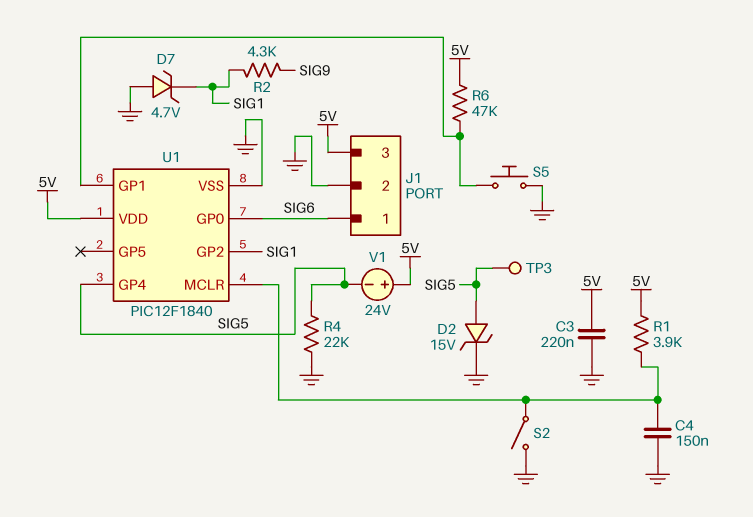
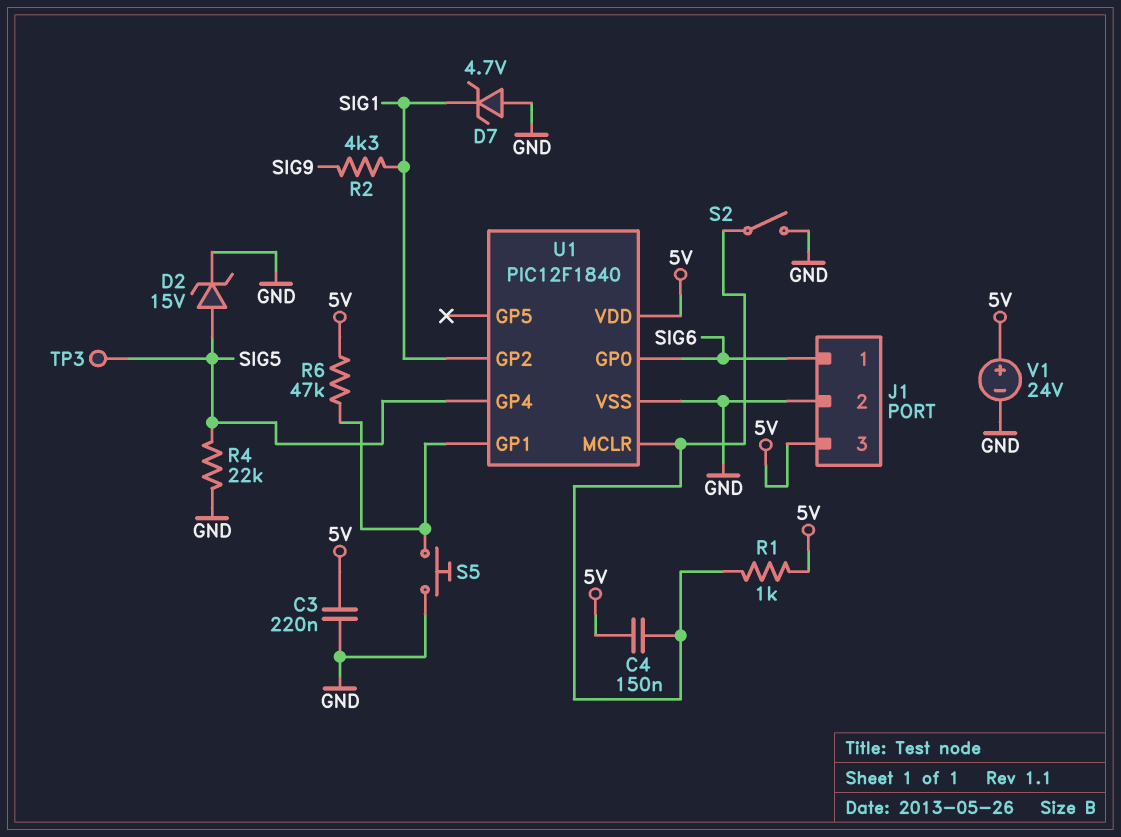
C4: 150nF (GND, U1/MCLR) -> 150nF (5V, U1/MCLR)
R1: 3.9k (5V, U1/MCLR) -> 1k (5V, U1/MCLR)
V1: 24V (plus 5V, minus SIG5) -> 24V (plus 5V, minus GND)

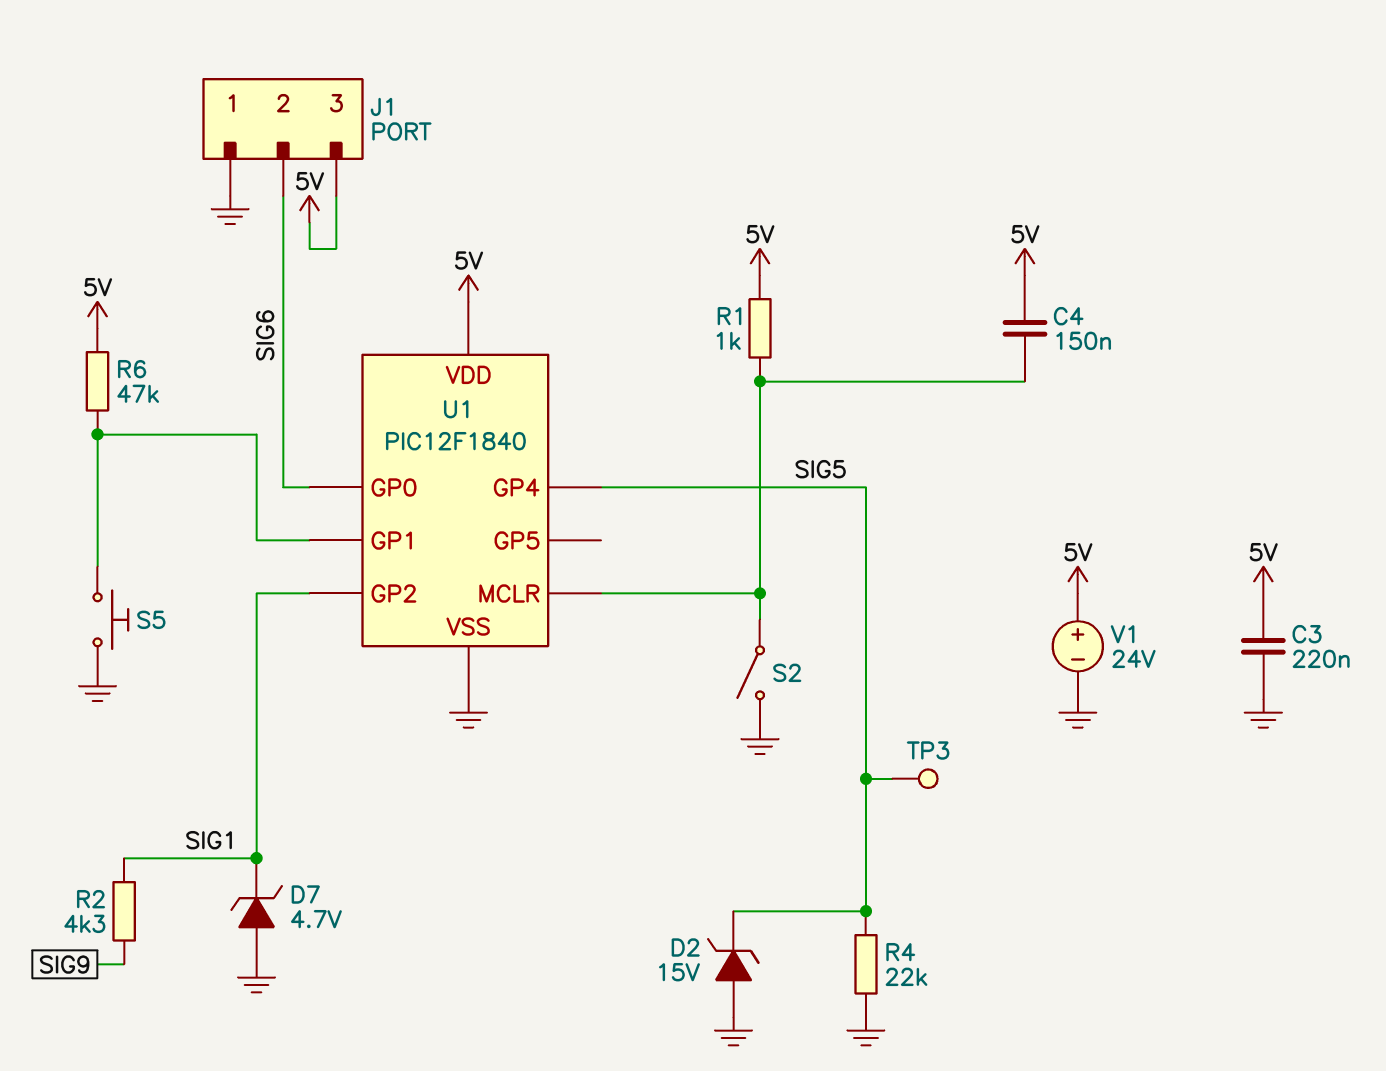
D2: zener 15V (A SIG5, K GND) -> zener 15V (A GND, K SIG5)
J1 pin 1: SIG6 -> GND
J1 pin 2: GND -> SIG6

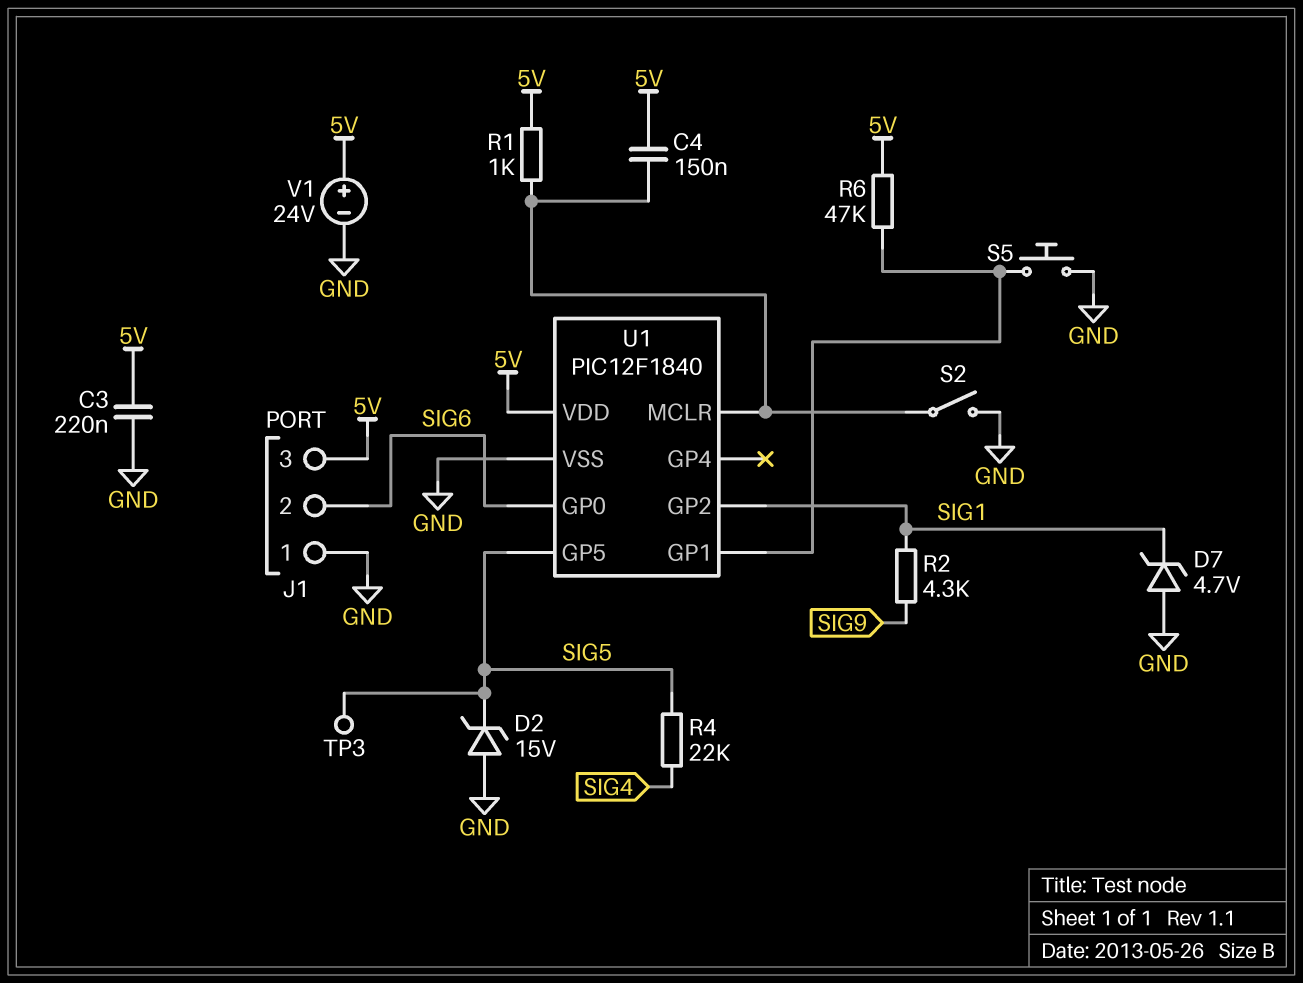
R4: 22k (GND, SIG5) -> 22k (SIG4, SIG5)
U1 pin GP4: SIG5 -> none
U1 pin GP5: none -> SIG5

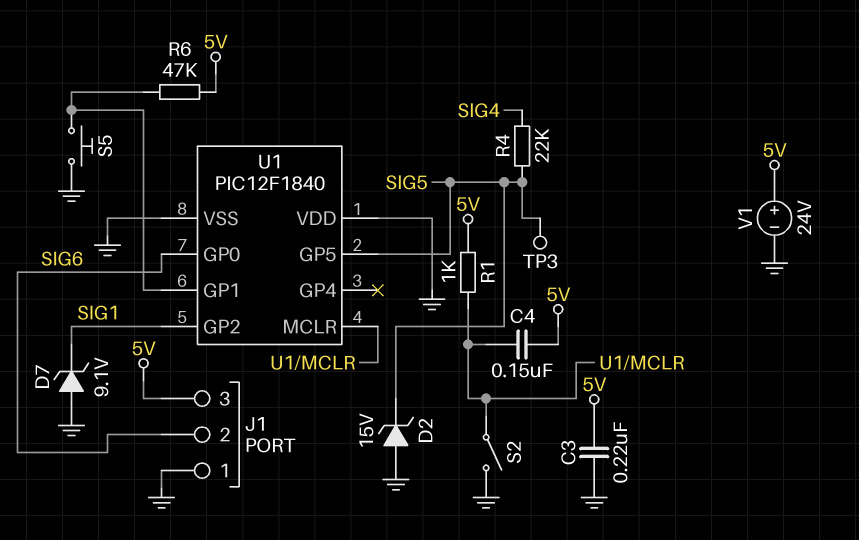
D7: zener 4.7V (A GND, K SIG1) -> zener 9.1V (A GND, K SIG1)
R2: 4.3k (SIG1, SIG9) -> none
U1 pin VDD: 5V -> GND

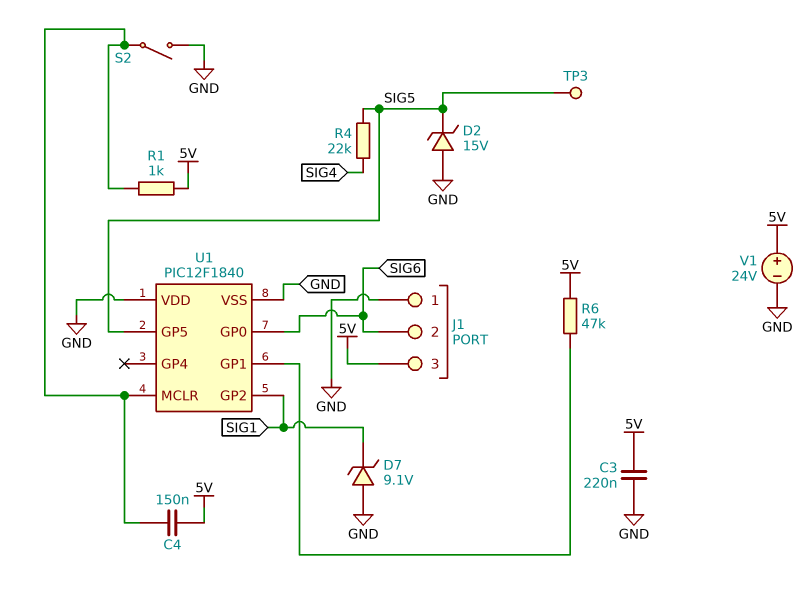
S5: button (GND, U1/GP1) -> none

